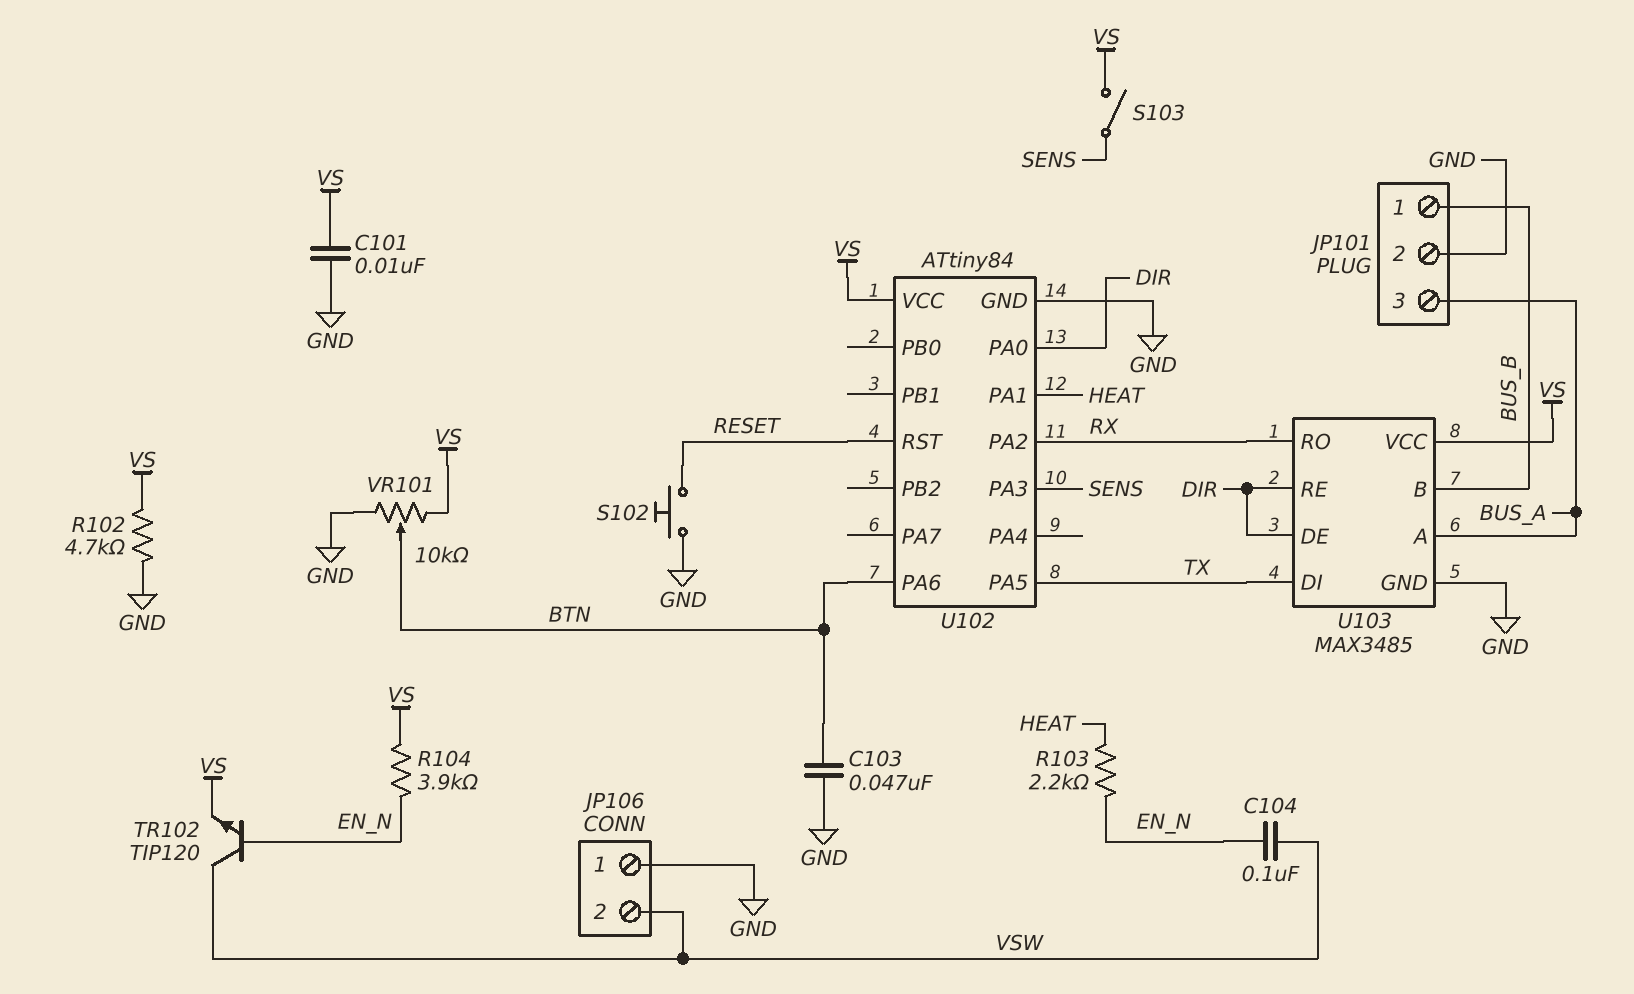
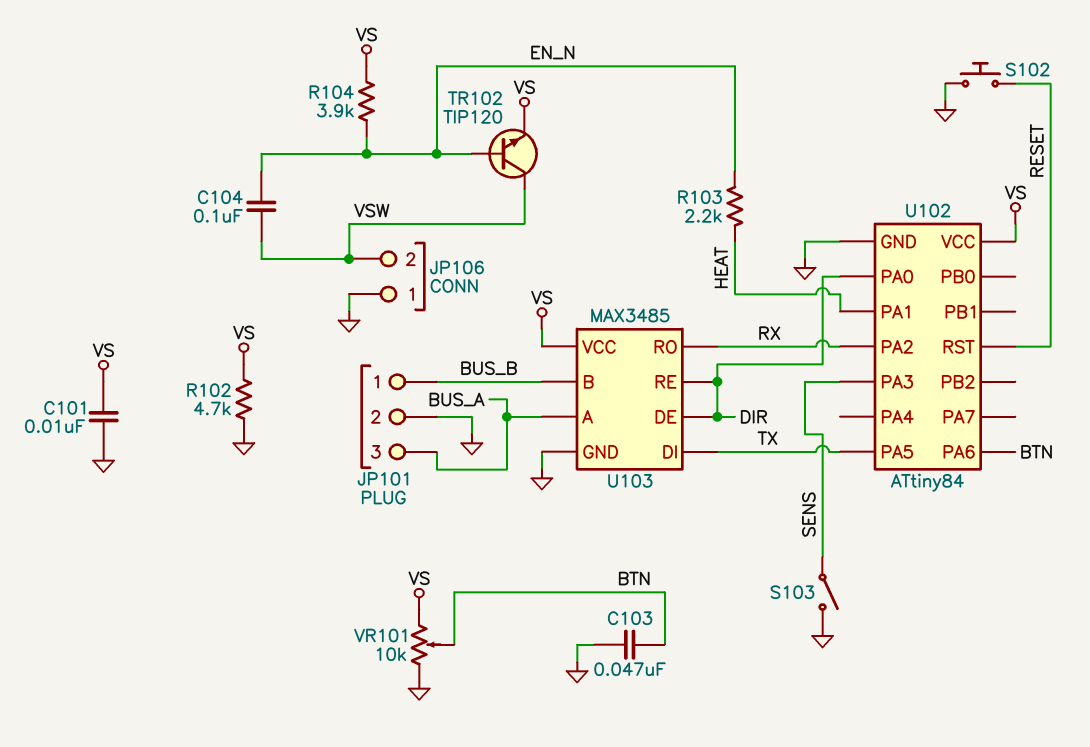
S103: switch (SENS, VS) -> switch (GND, SENS)

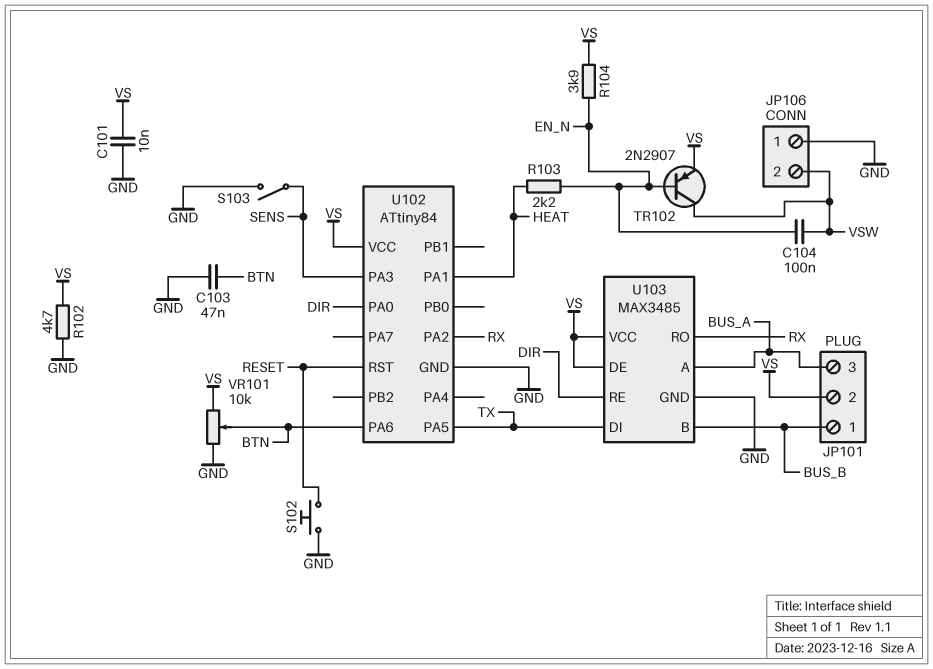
JP101 pin 2: GND -> VS
TR102: NPN TIP120 (B EN_N, C VSW, E VS) -> PNP 2N2907 (B EN_N, C VSW, E VS)
U103 pin DE: DIR -> VS

